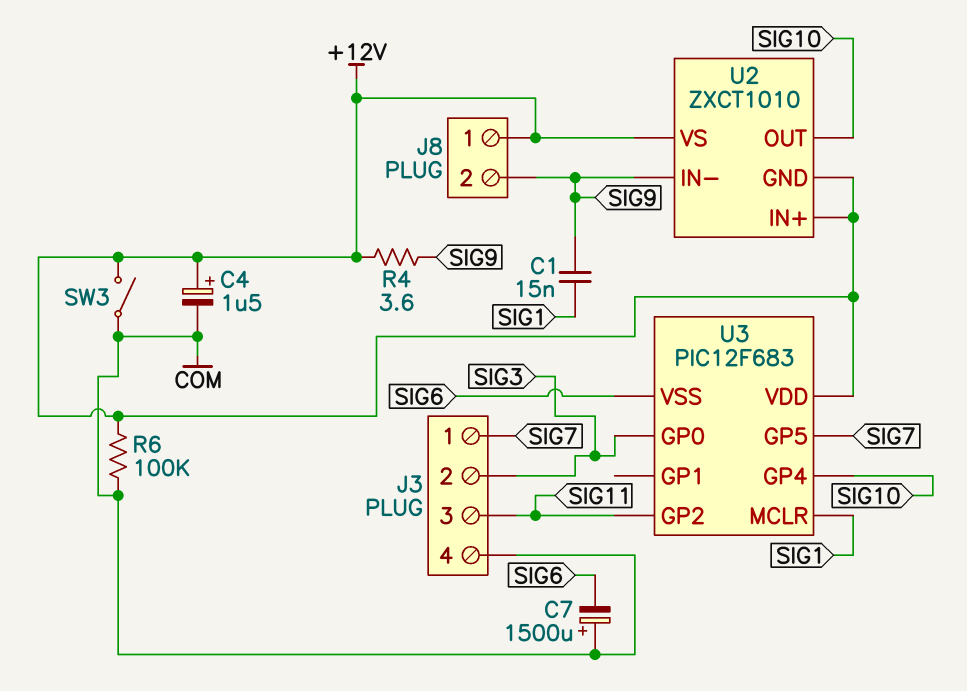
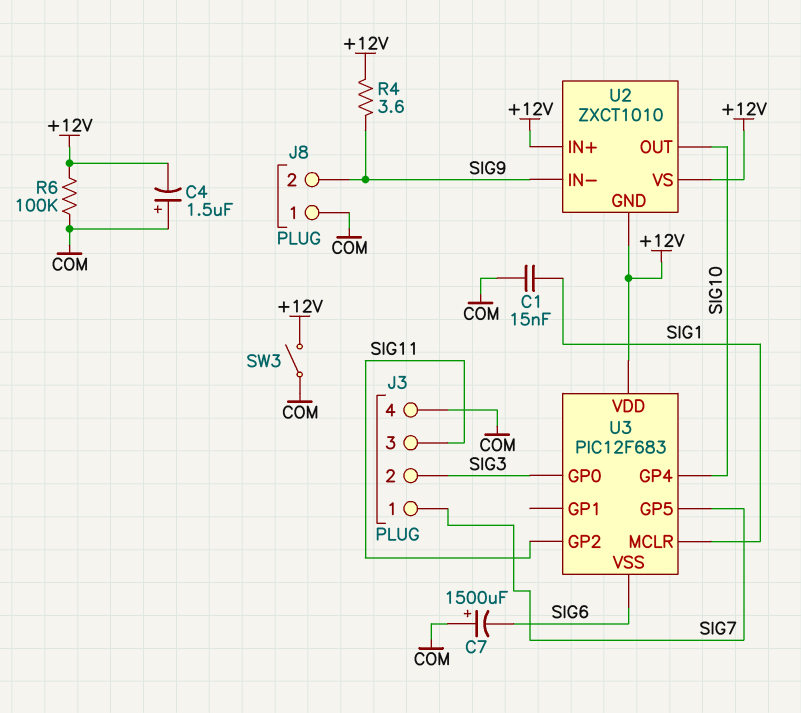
C1: 15nF (SIG1, SIG9) -> 15nF (COM, SIG1)
C4: 1.5uF (plus +12V, minus COM) -> 1.5uF (plus COM, minus +12V)
J8 pin 1: +12V -> COM

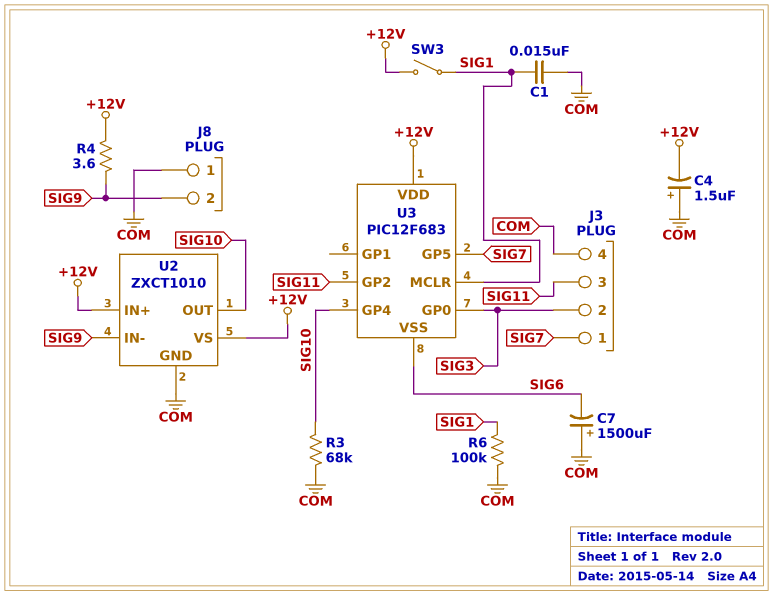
R3: none -> 68k (COM, SIG10)
R6: 100k (+12V, COM) -> 100k (COM, SIG1)
SW3: switch (+12V, COM) -> switch (+12V, SIG1)
U2 pin GND: +12V -> COM

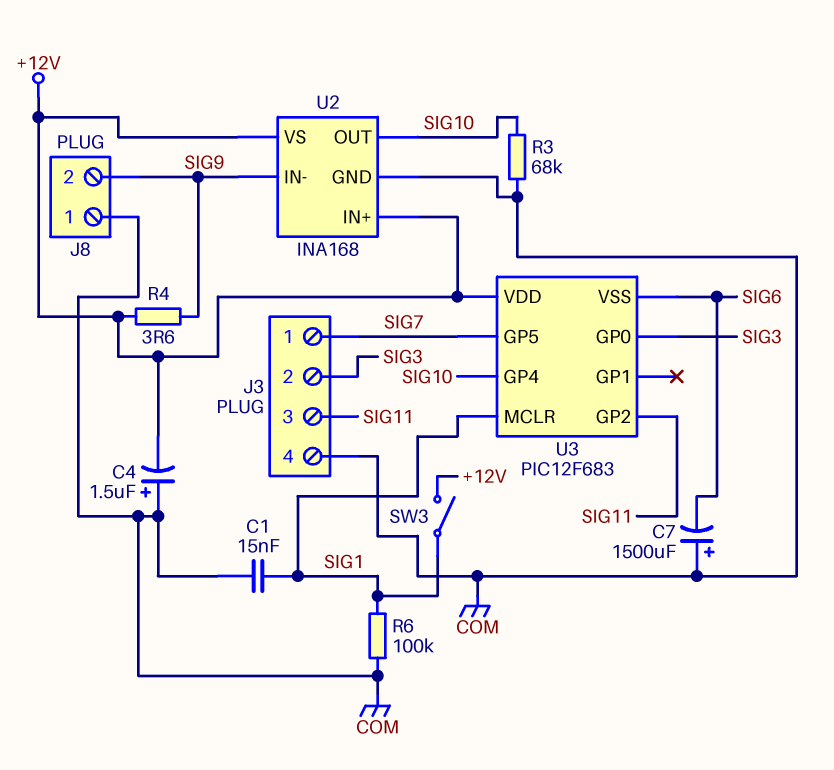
U2: ZXCT1010 -> INA168

